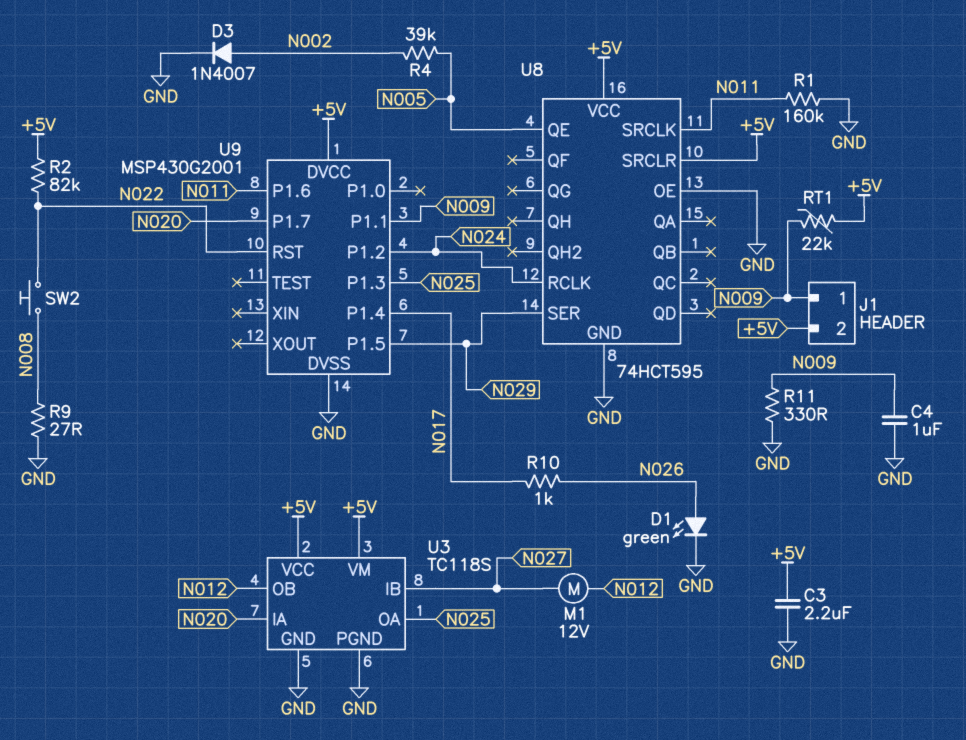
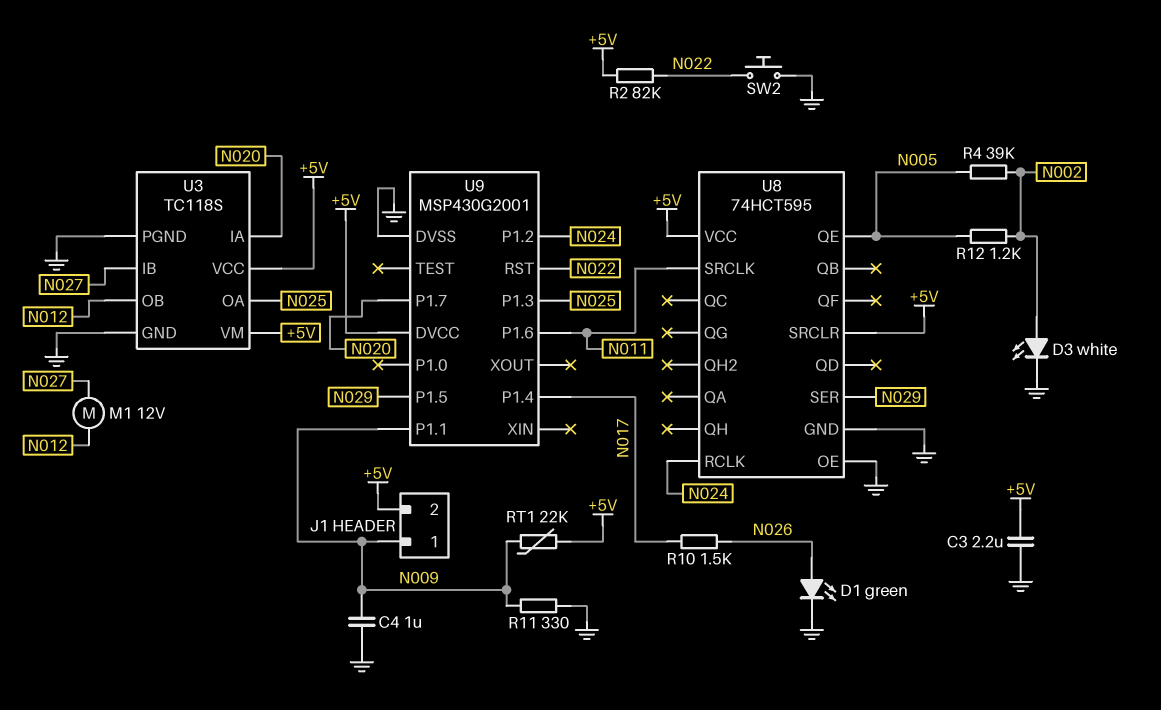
D3: diode 1N4007 (A N002, K GND) -> LED white (A N002, K GND)
R1: 160k (GND, N011) -> none
R9: 27 (GND, N008) -> none
R10: 1k (N017, N026) -> 1.5k (N017, N026)
R12: none -> 1.2k (N002, N005)
SW2: button (N008, N022) -> button (GND, N022)

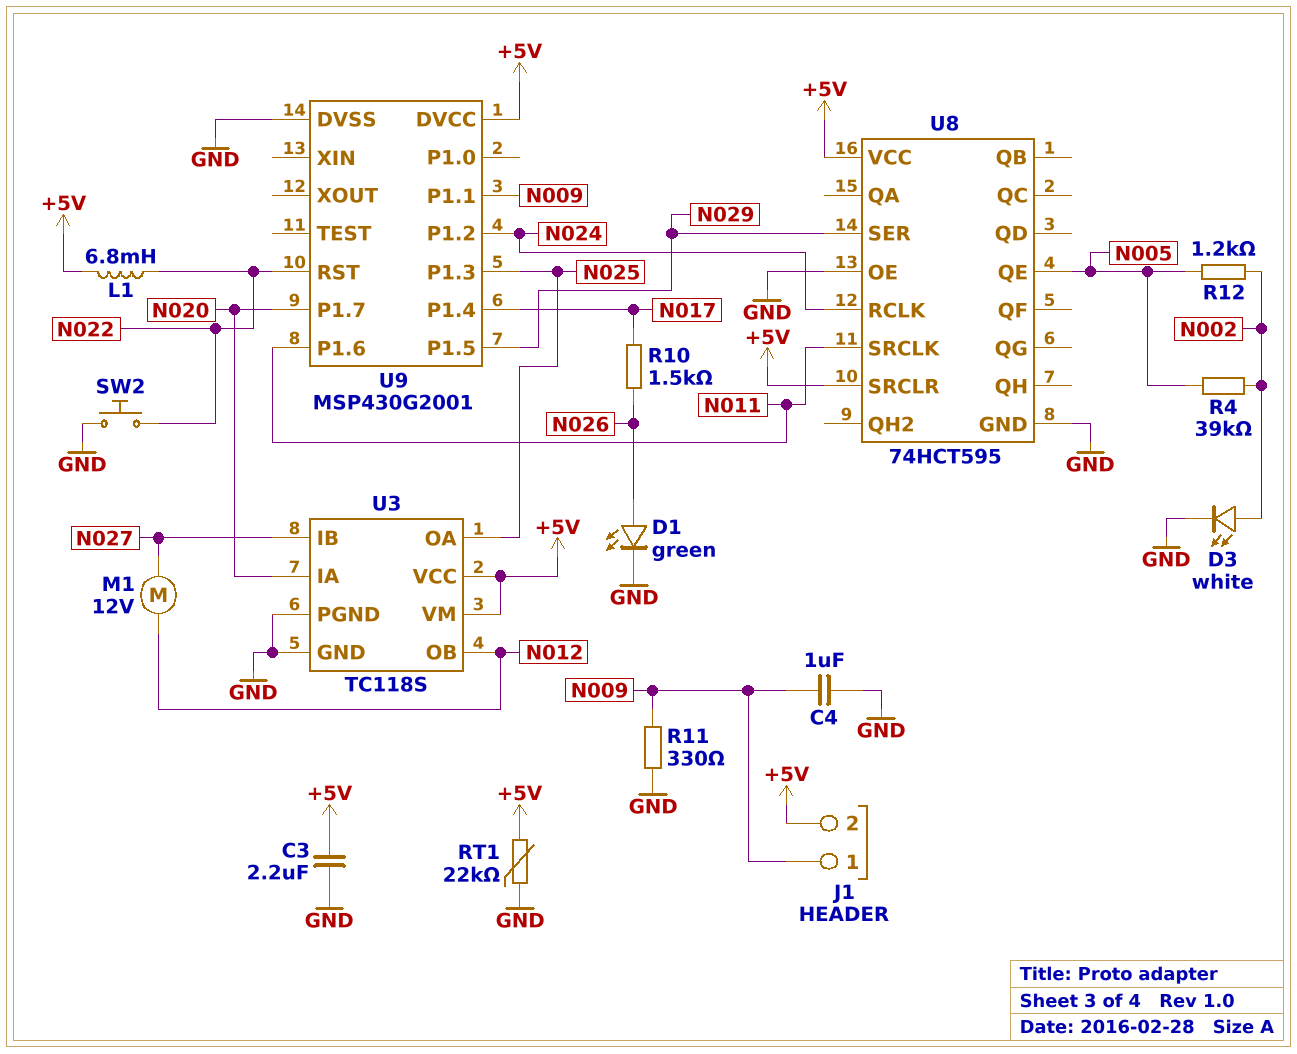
L1: none -> 6.8mH (+5V, N022)
R2: 82k (+5V, N022) -> none
RT1: 22k (+5V, N009) -> 22k (+5V, GND)

